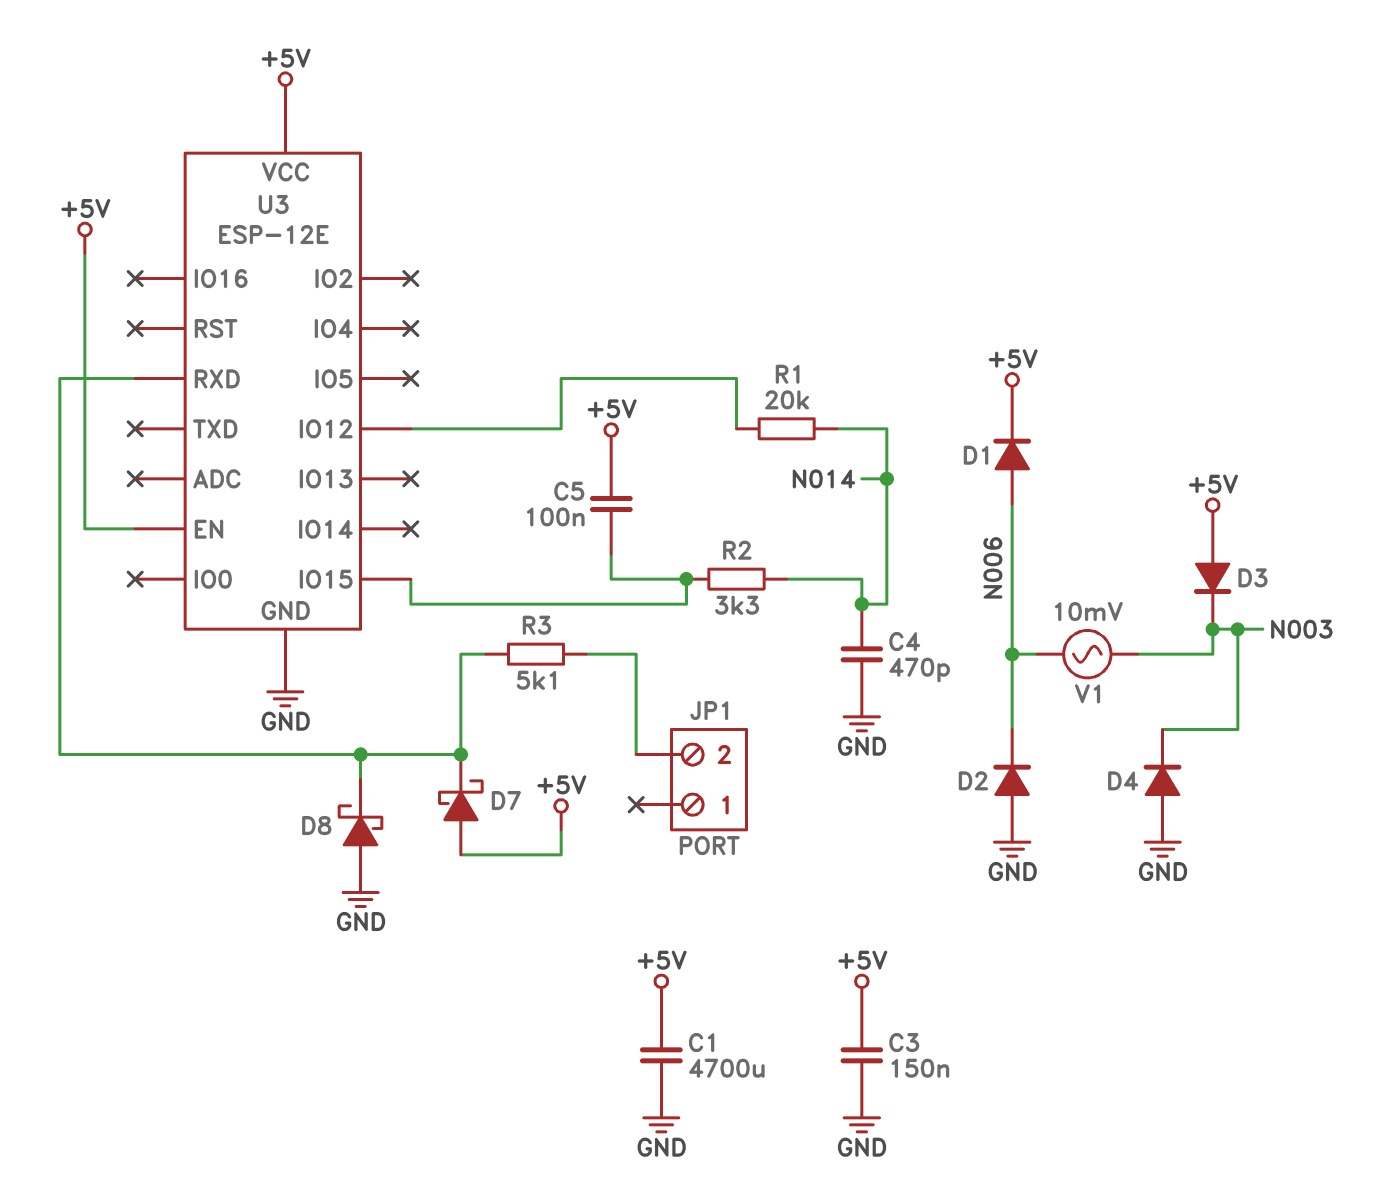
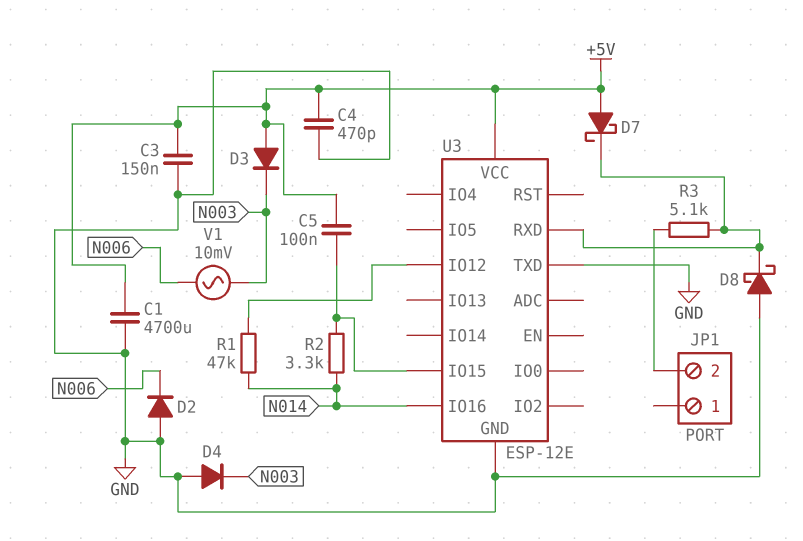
C4: 470pF (GND, N014) -> 470pF (+5V, GND)
D1: diode (A N006, K +5V) -> none
R1: 20k (N014, U3/IO12) -> 47k (N014, U3/IO12)
U3 pin EN: +5V -> none
U3 pin IO16: none -> N014
U3 pin TXD: none -> GND

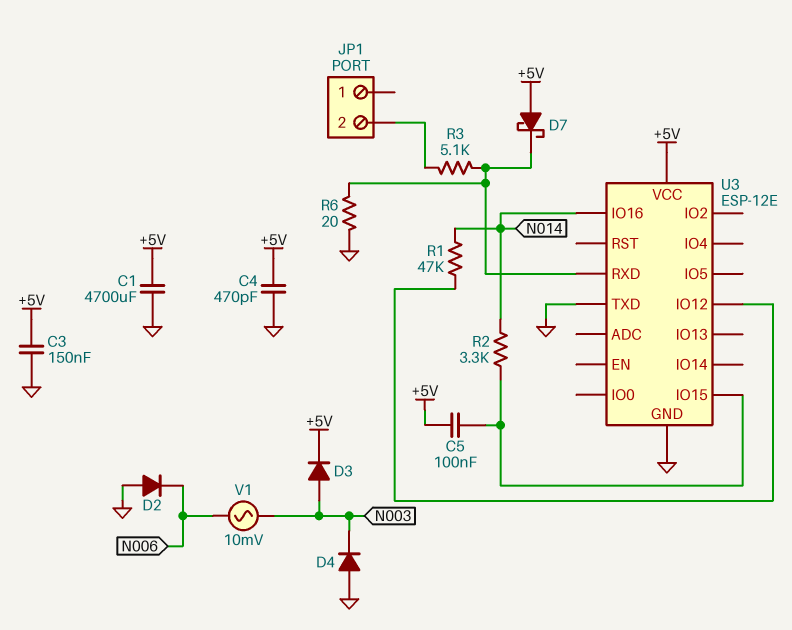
D3: diode (A +5V, K N003) -> diode (A N003, K +5V)
D8: schottky (A GND, K U3/RXD) -> none
R6: none -> 20 (GND, U3/RXD)

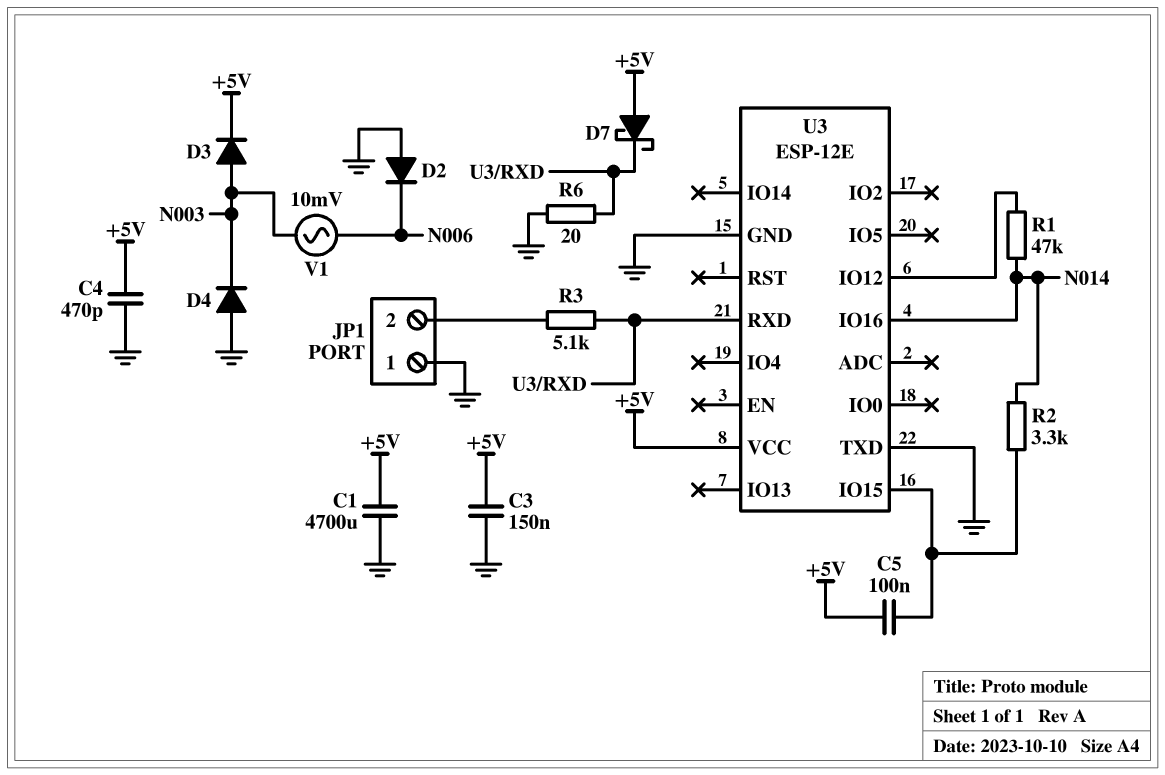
JP1 pin 1: none -> GND

